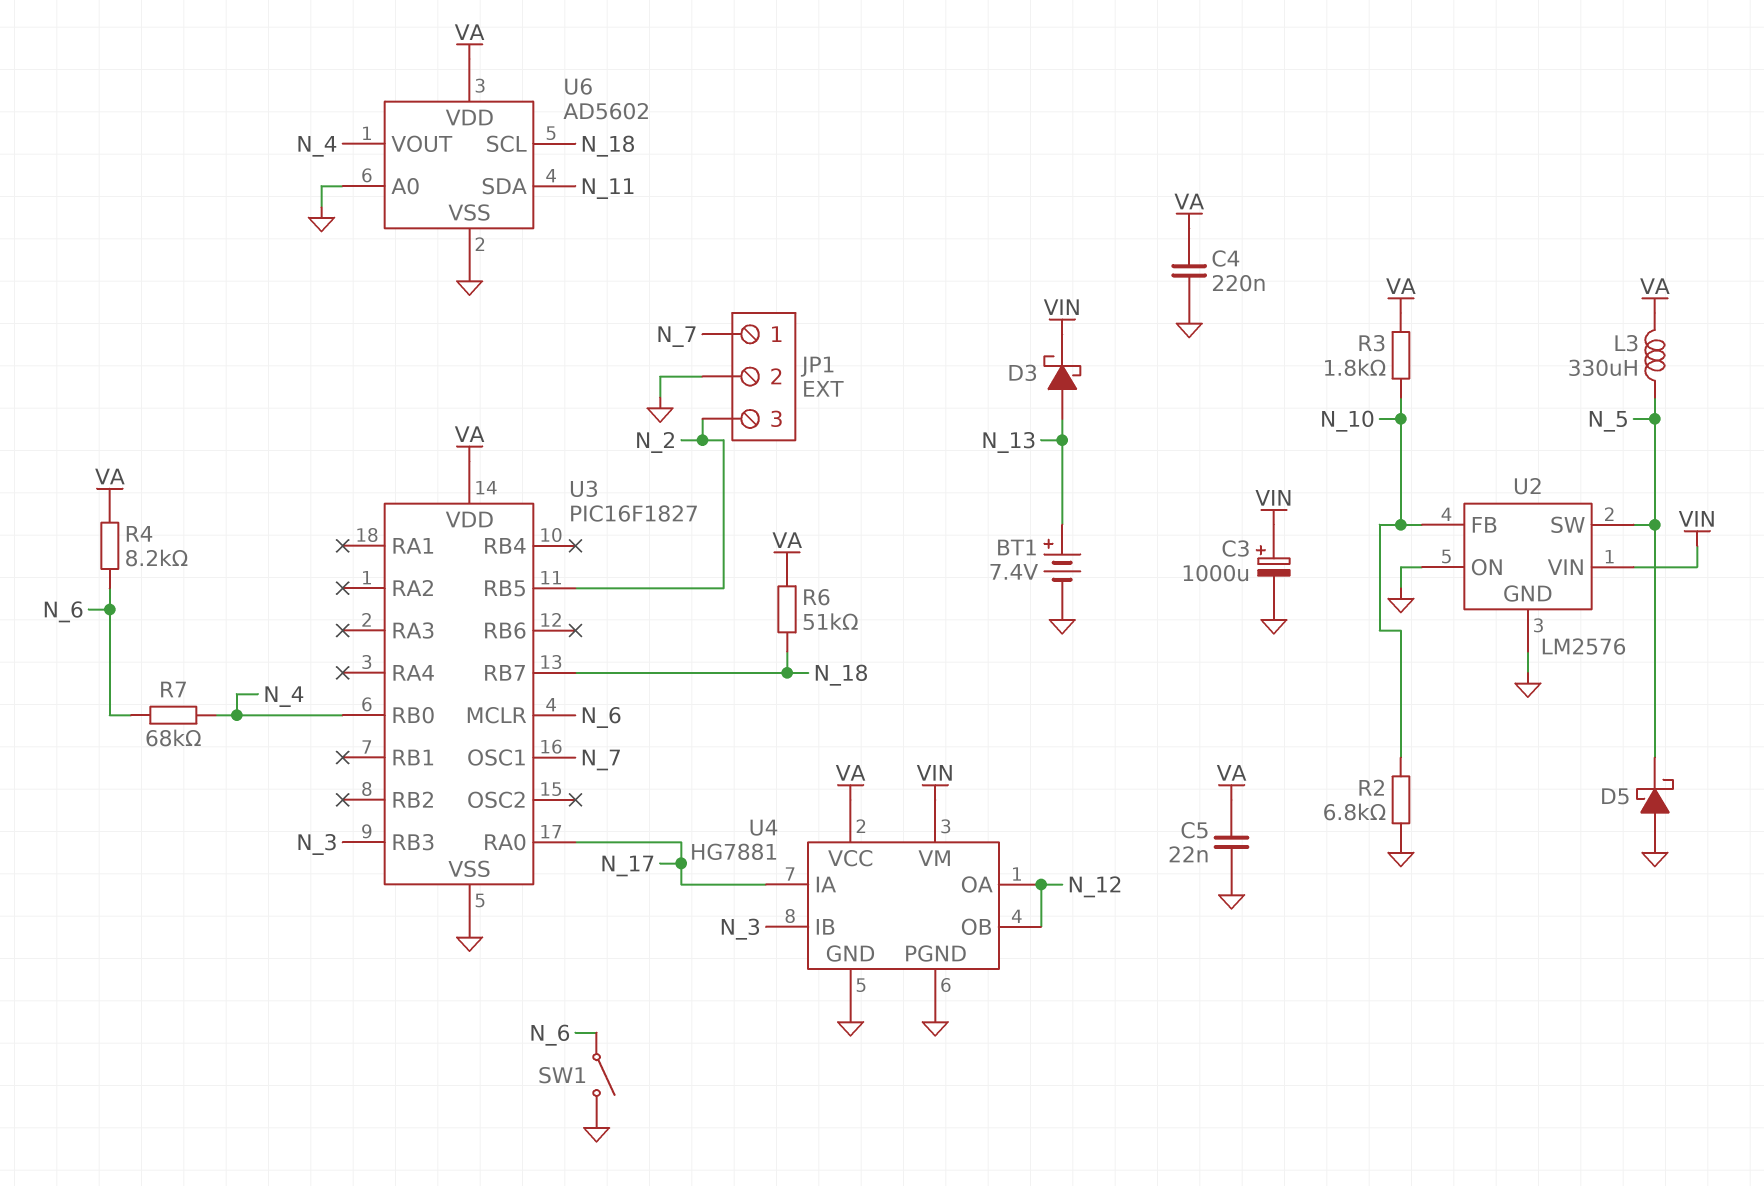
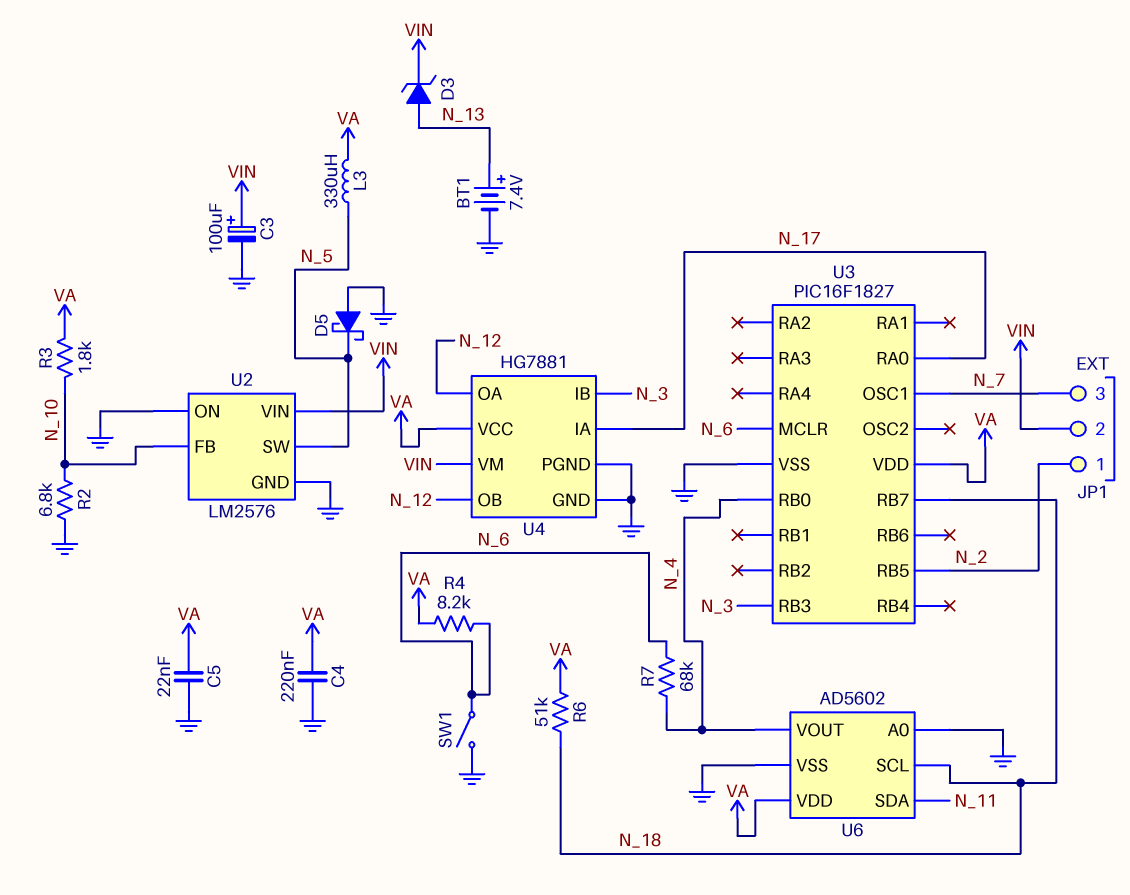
C3: 1000uF (plus VIN, minus GND) -> 100uF (plus VIN, minus GND)
D3: schottky (A N_13, K VIN) -> zener (A N_13, K VIN)
JP1 pin 1: N_7 -> N_2
JP1 pin 2: GND -> VIN
JP1 pin 3: N_2 -> N_7

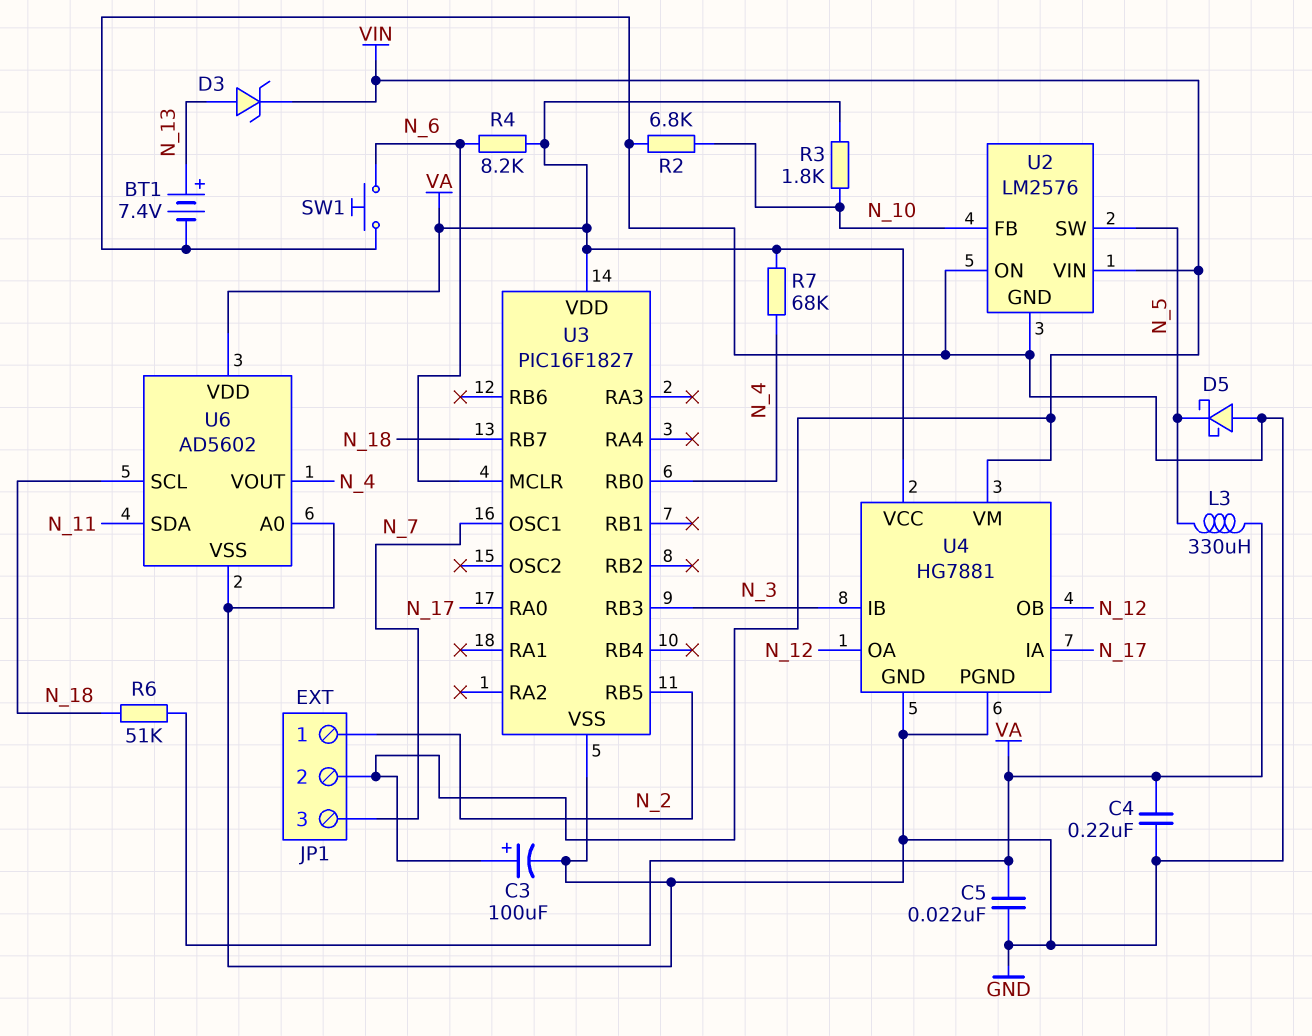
R7: 68k (N_4, N_6) -> 68k (N_4, VA)
SW1: switch (GND, N_6) -> button (GND, N_6)

